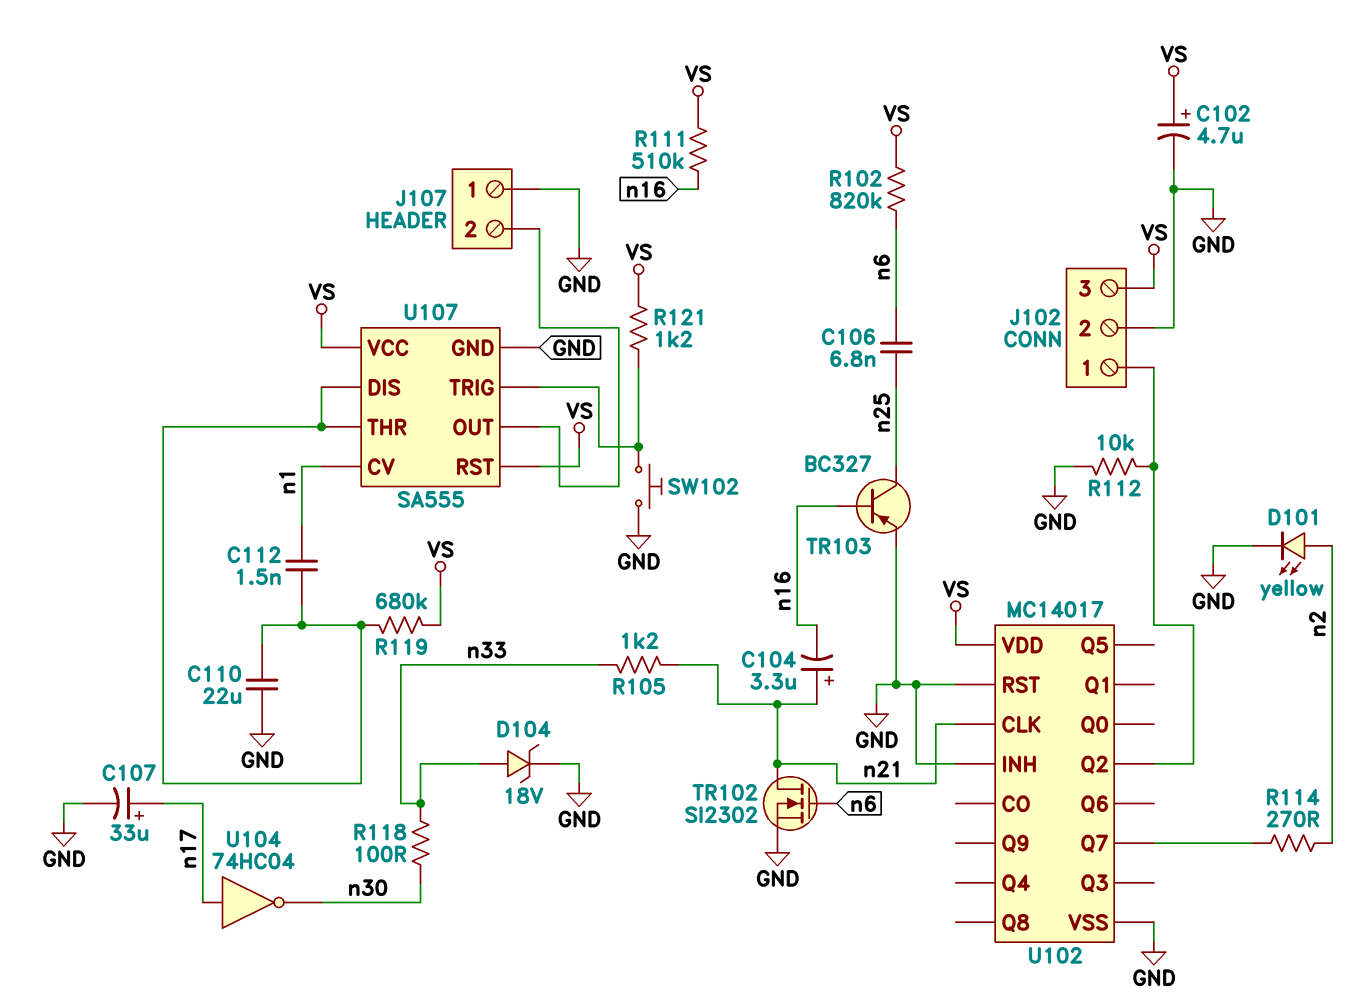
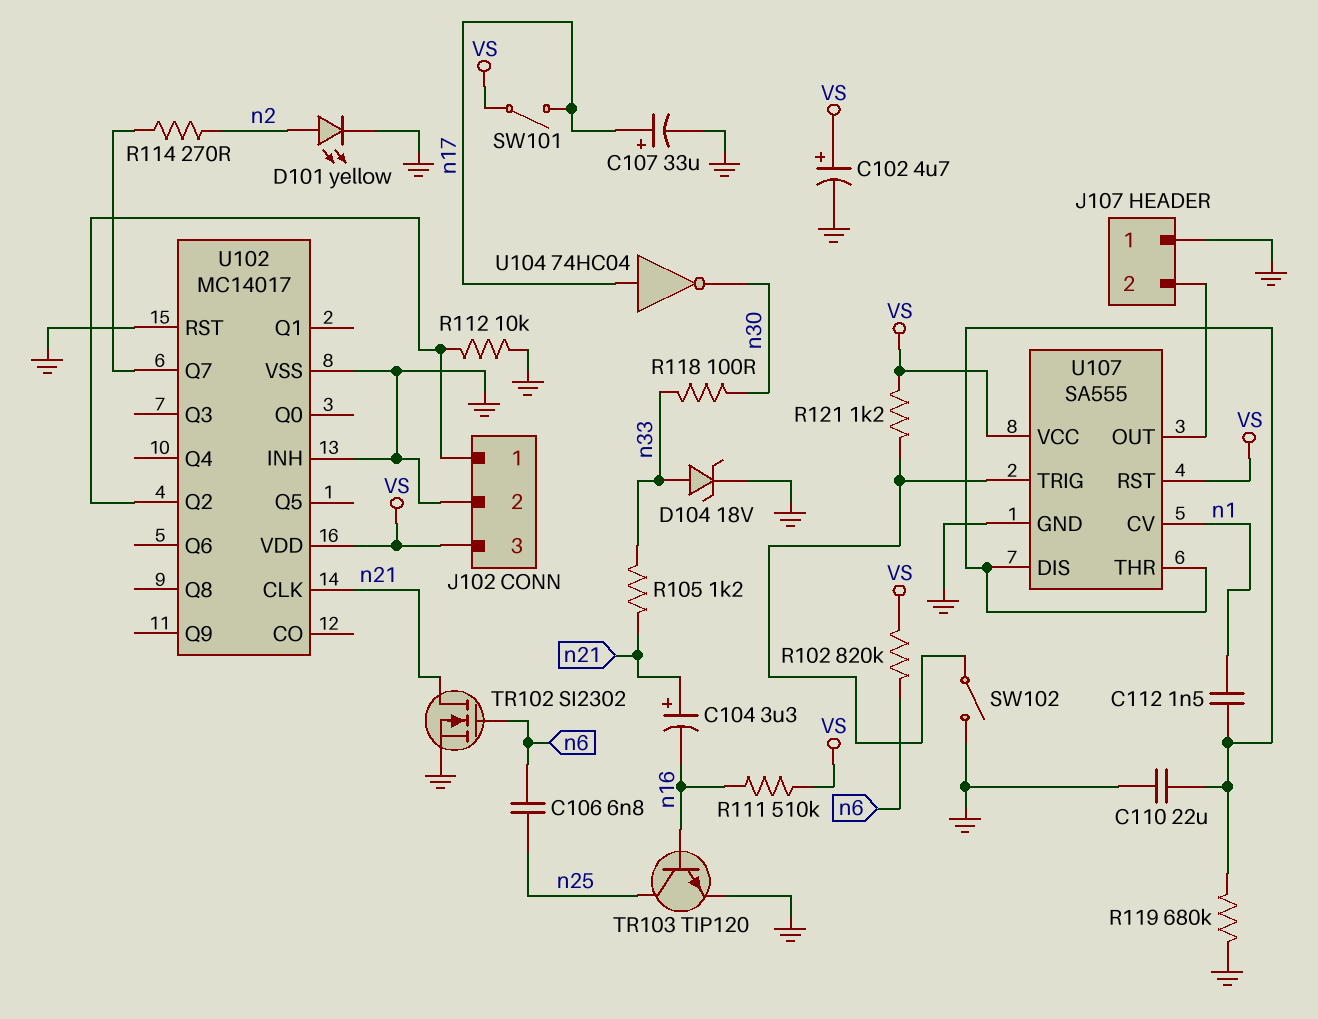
R119: 680k (U107/DIS, VS) -> 680k (GND, U107/DIS)
SW101: none -> switch (VS, n17)
SW102: button (GND, U107/TRIG) -> switch (GND, U107/TRIG)
TR103: PNP BC327 (B n16, C n25, E GND) -> NPN TIP120 (B n16, C n25, E GND)

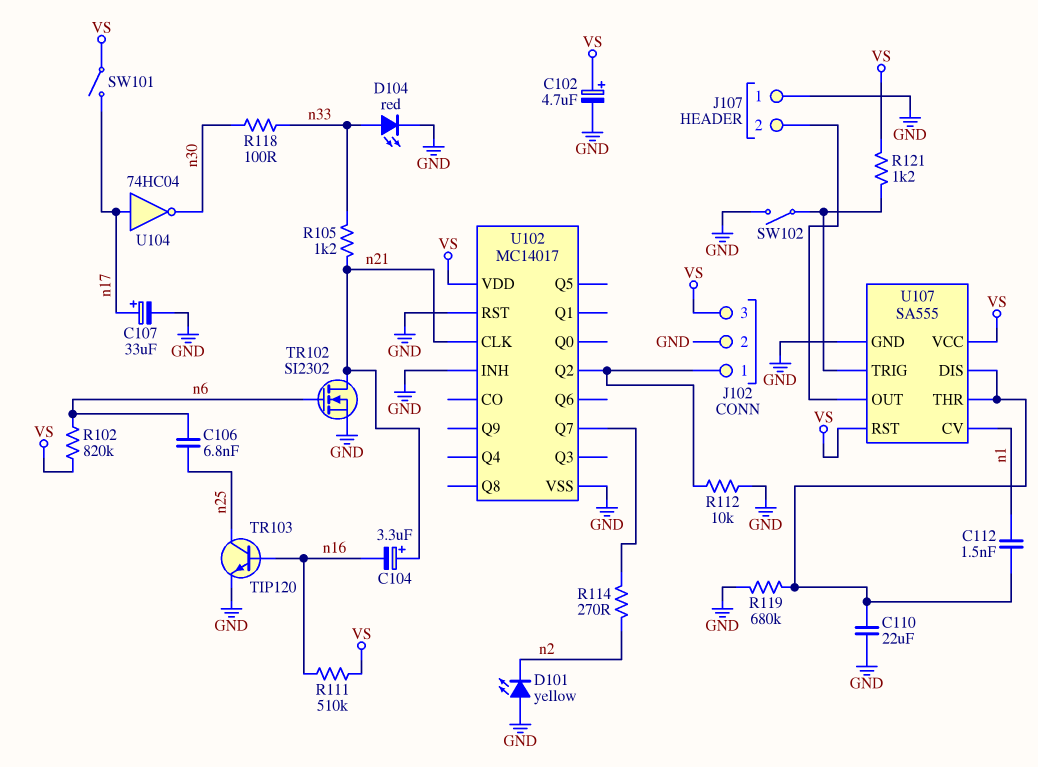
D101: LED yellow (A n2, K GND) -> LED yellow (A GND, K n2)
D104: zener 18V (A n33, K GND) -> LED red (A n33, K GND)

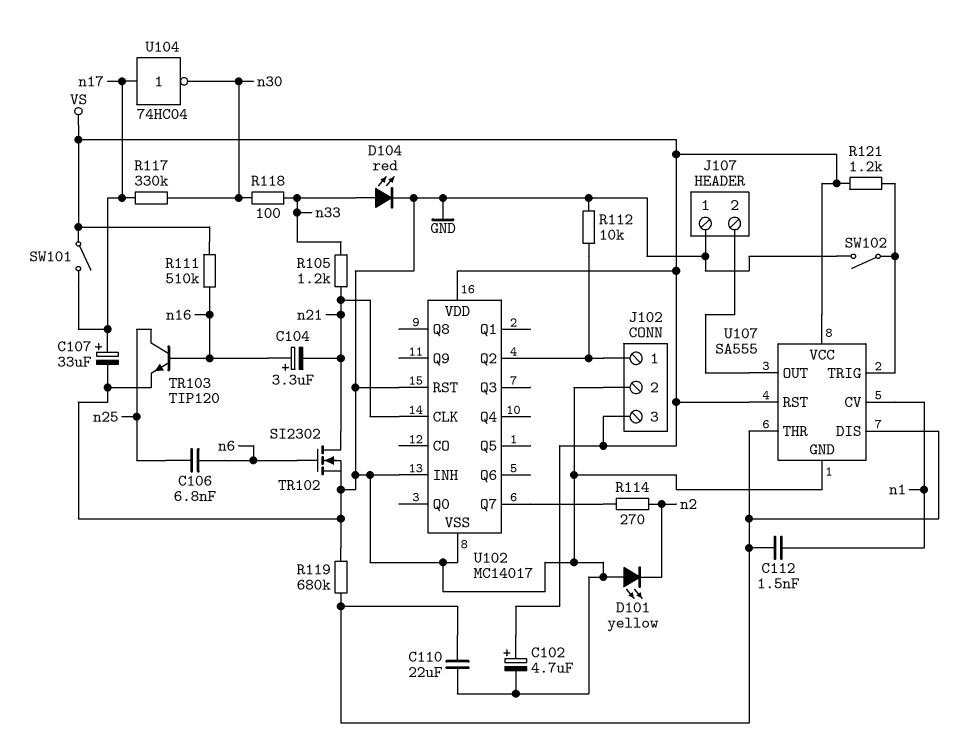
C104: 3.3uF (plus n21, minus n16) -> 3.3uF (plus n16, minus n21)
R102: 820k (VS, n6) -> none
R117: none -> 330k (n17, n30)

